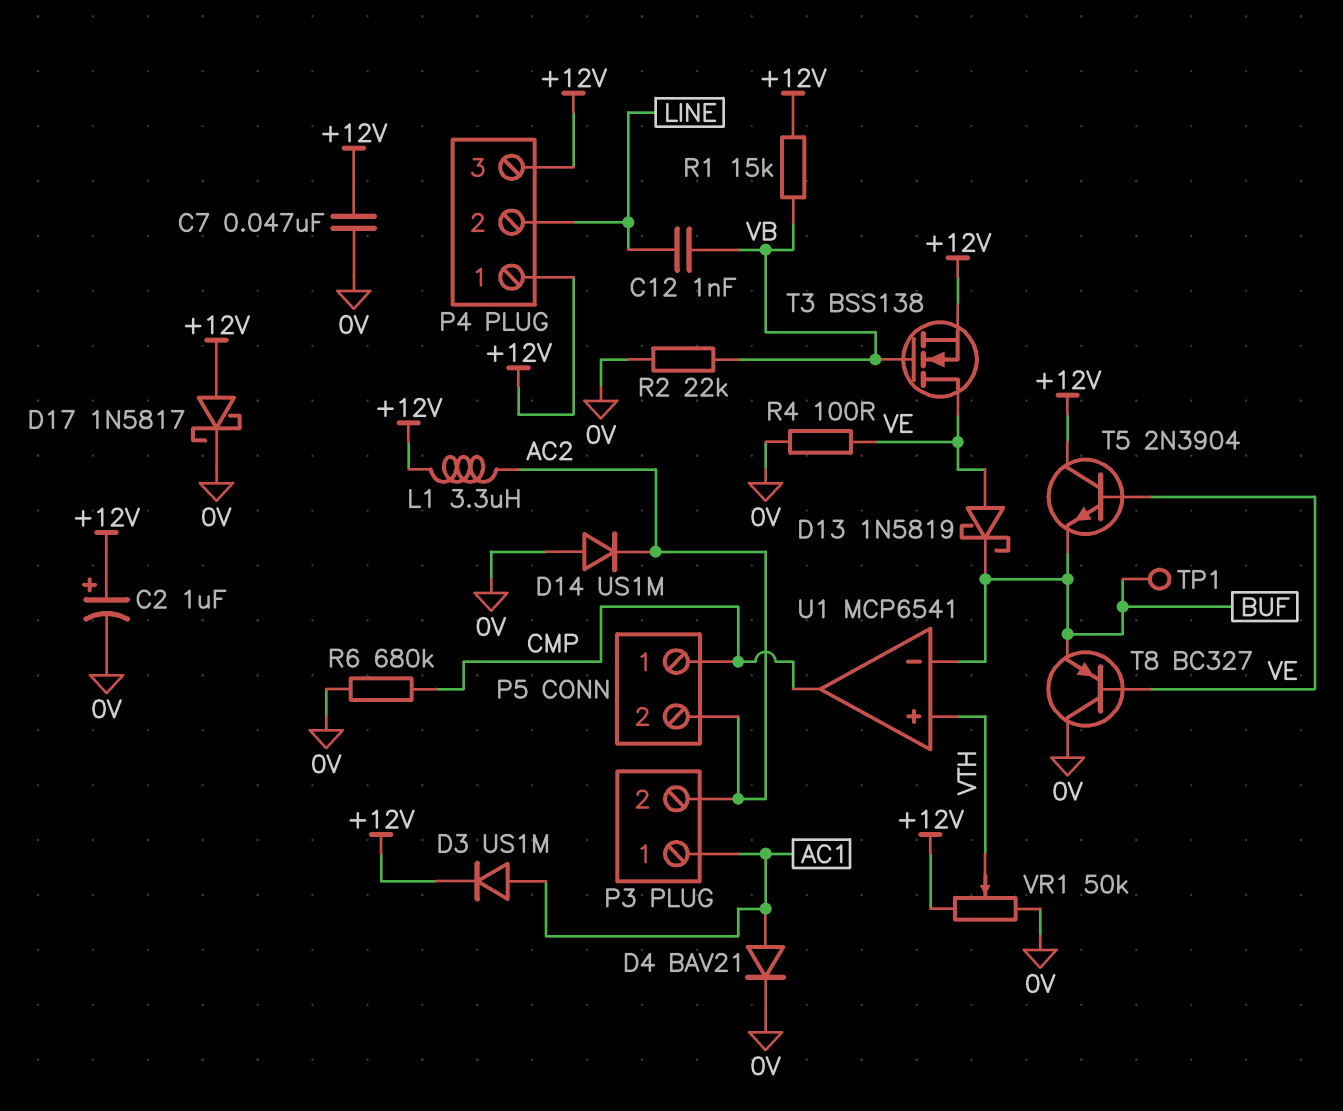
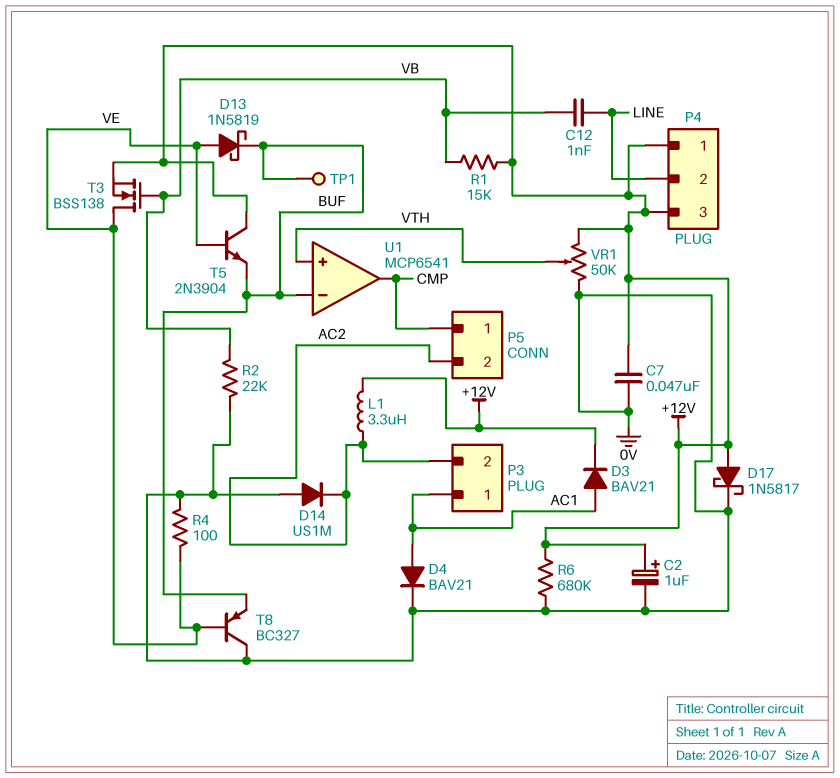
D3: diode US1M (A AC1, K +12V) -> diode BAV21 (A AC1, K +12V)
R6: 680k (0V, CMP) -> 680k (+12V, 0V)

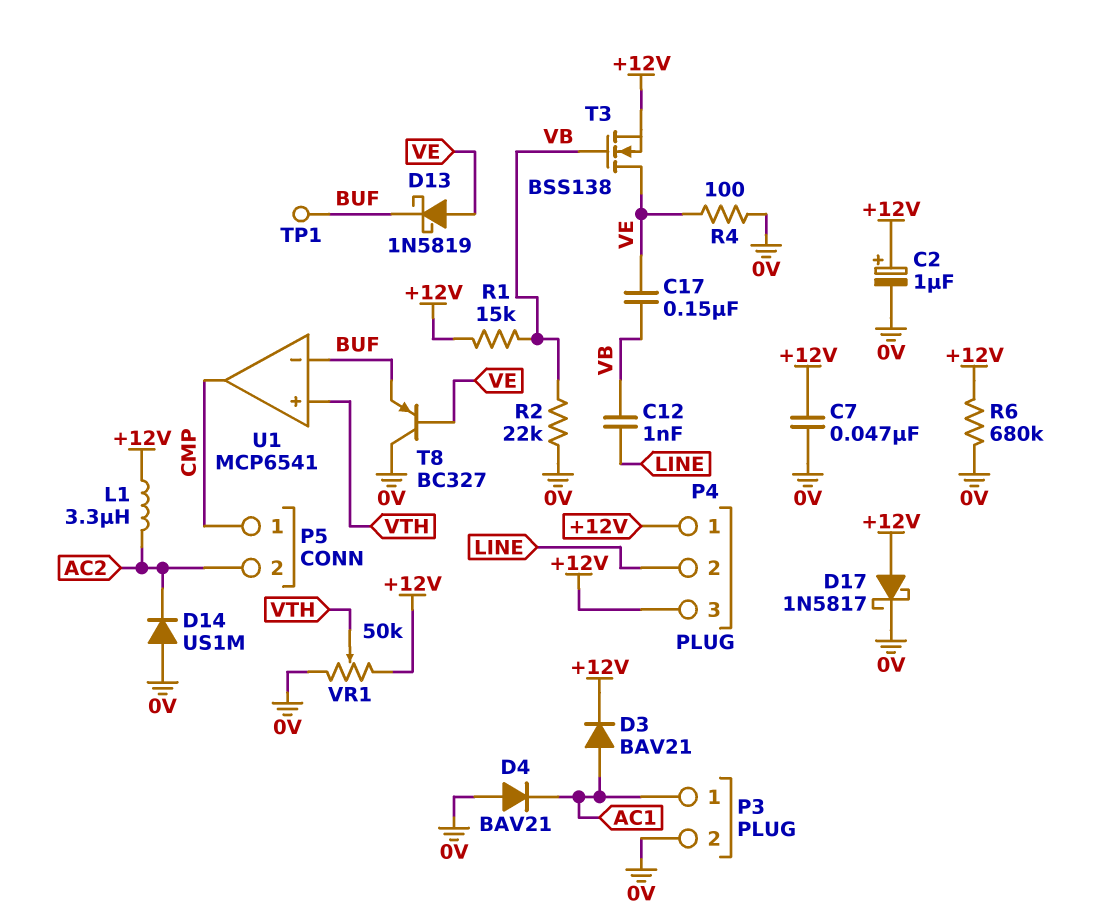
C17: none -> 150nF (VB, VE)
D4: diode BAV21 (A AC1, K 0V) -> diode BAV21 (A 0V, K AC1)
P3 pin 2: AC2 -> 0V
T5: NPN 2N3904 (B VE, C +12V, E BUF) -> none

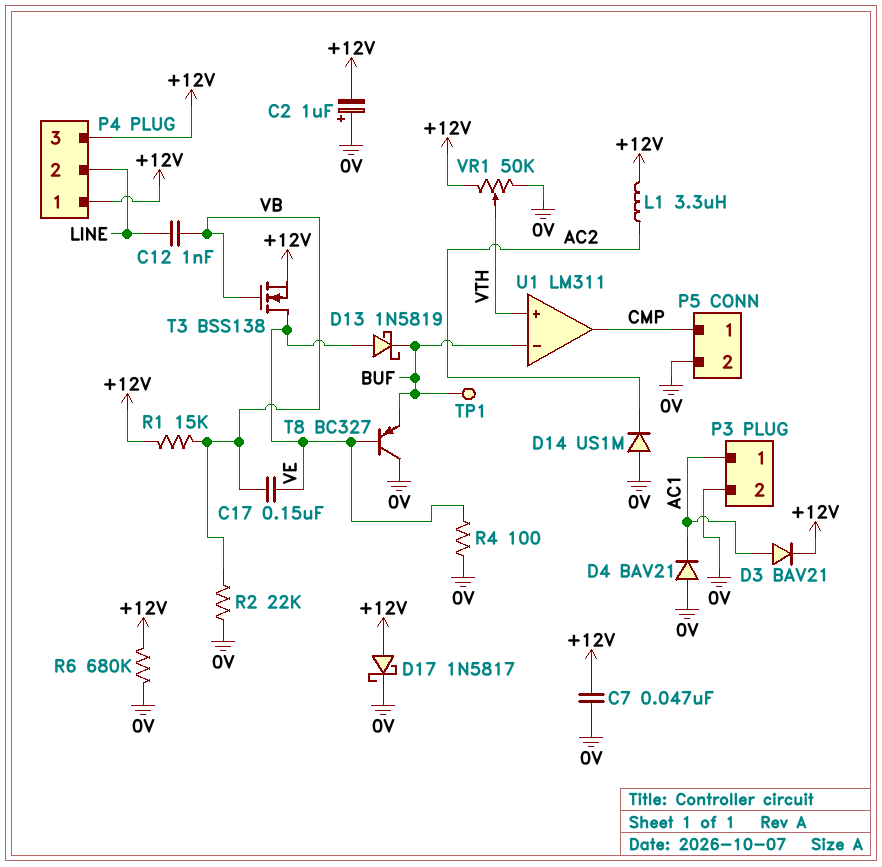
C2: 1uF (plus +12V, minus 0V) -> 1uF (plus 0V, minus +12V)
P5 pin 2: AC2 -> 0V
U1: MCP6541 -> LM311

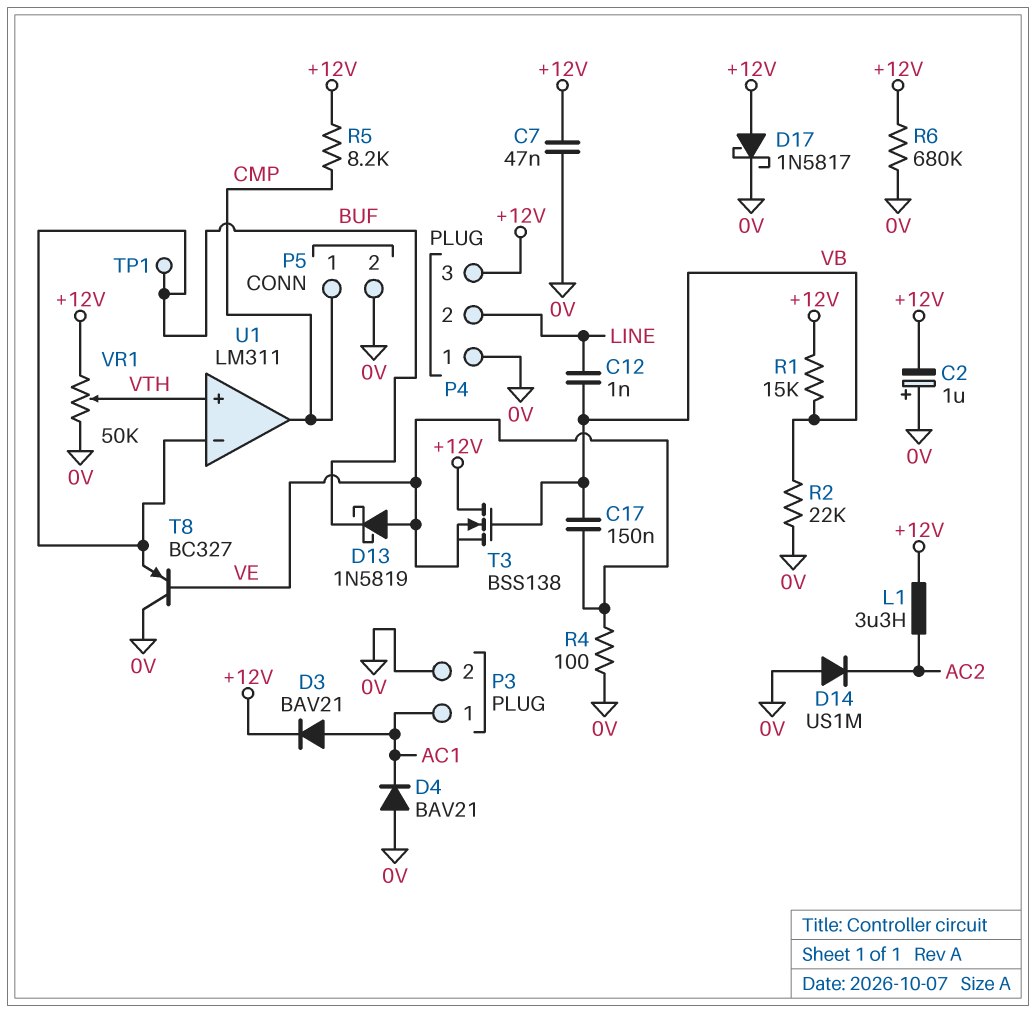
P4 pin 1: +12V -> 0V
R5: none -> 8.2k (+12V, CMP)
T3: NMOS BSS138 (G VB, D VE, S +12V) -> NMOS BSS138 (G VB, D +12V, S VE)

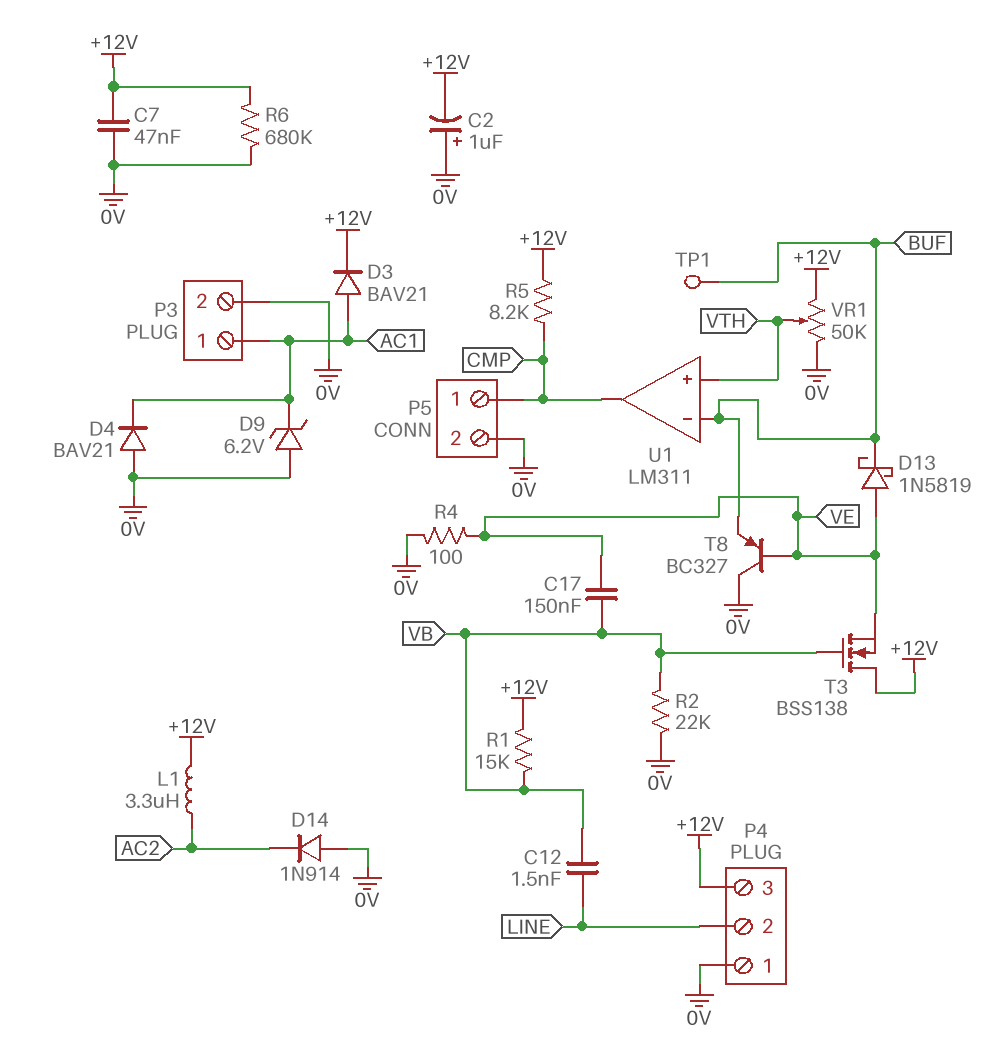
C12: 1nF (LINE, VB) -> 1.5nF (LINE, VB)
D9: none -> zener 6.2V (A 0V, K AC1)
D14: diode US1M (A 0V, K AC2) -> diode 1N914 (A 0V, K AC2)
D17: schottky 1N5817 (A +12V, K 0V) -> none

